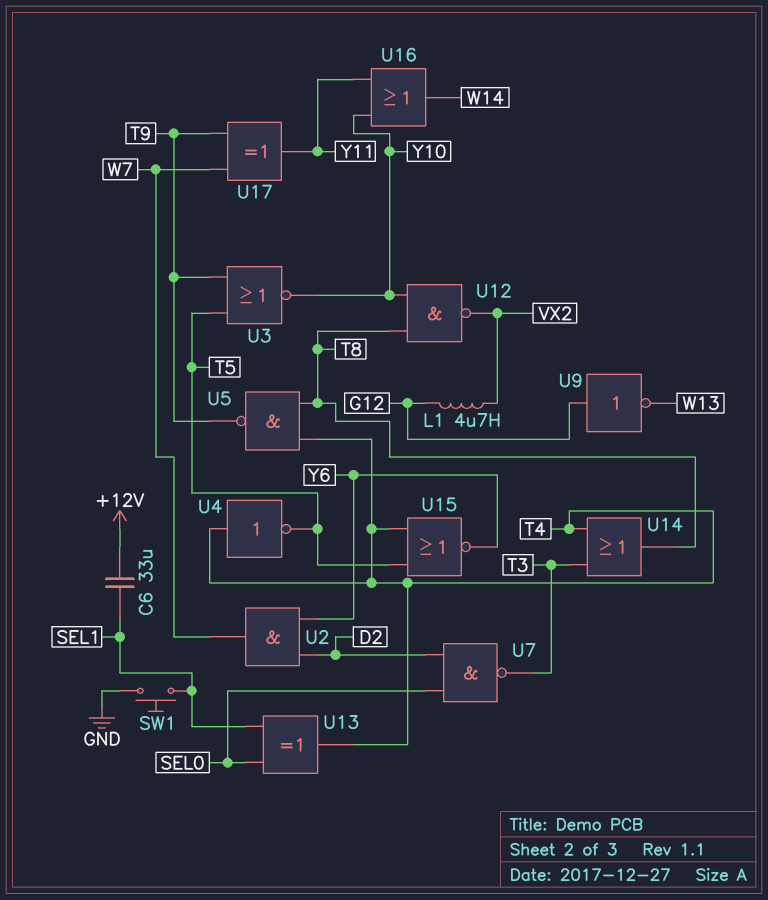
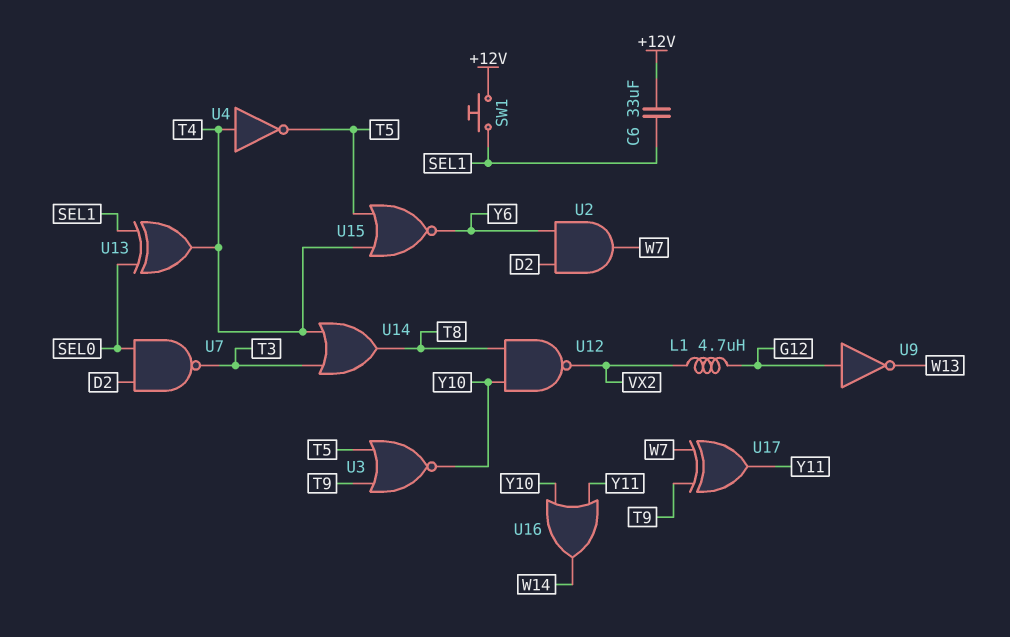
SW1: button (GND, SEL1) -> button (+12V, SEL1)
U5: NAND (in T4, in T8, out T9) -> none

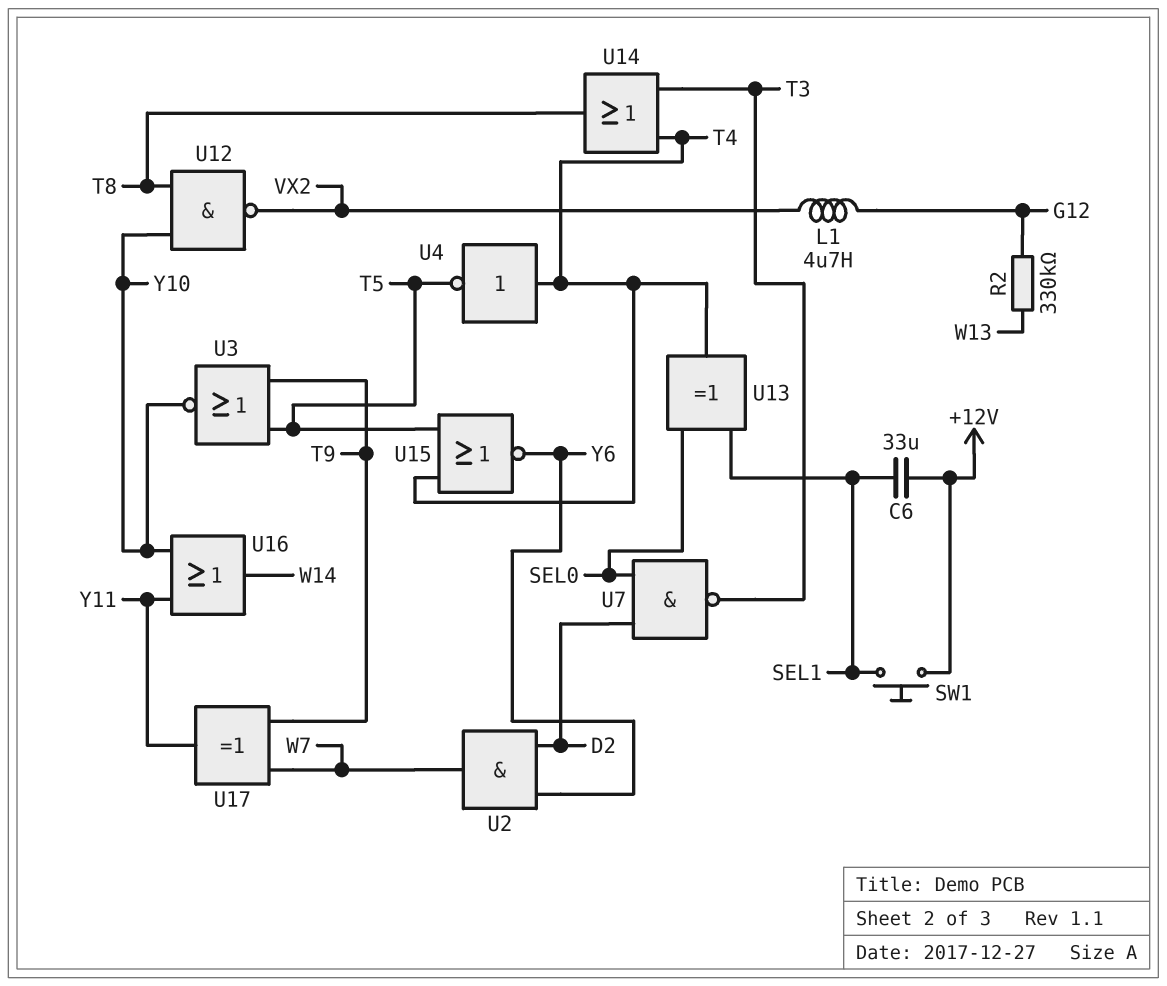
R2: none -> 330k (G12, W13)
U9: NOT (in G12, out W13) -> none

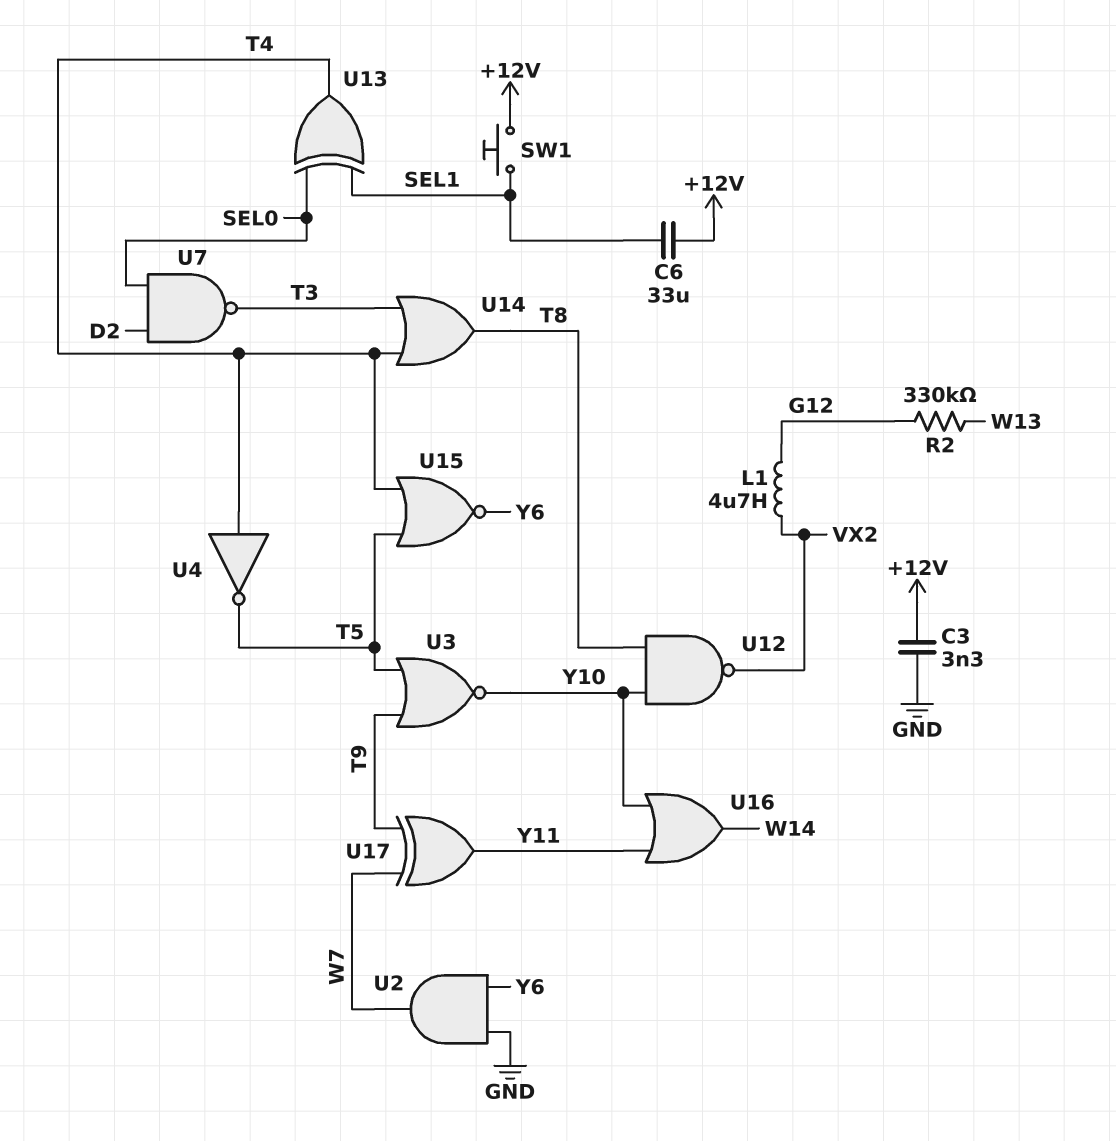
C3: none -> 3.3nF (+12V, GND)
U2: AND (in D2, in Y6, out W7) -> AND (in GND, in Y6, out W7)

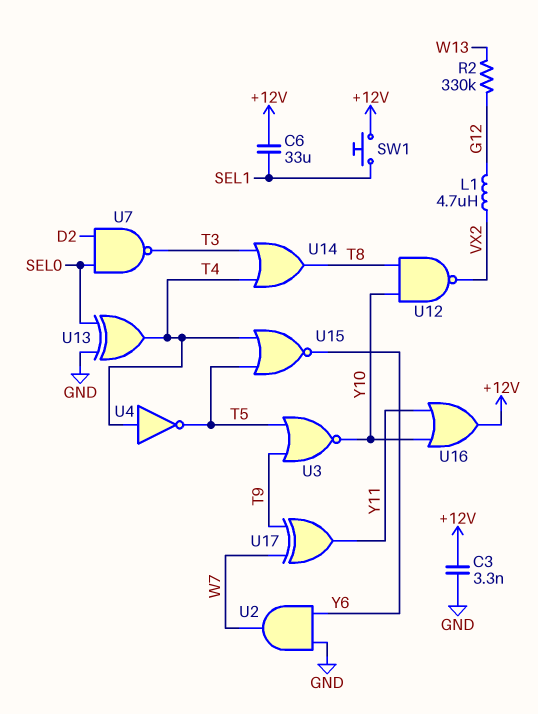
U13: XOR (in SEL0, in SEL1, out T4) -> XOR (in GND, in SEL0, out T4)
U16: OR (in Y10, in Y11, out W14) -> OR (in Y10, in Y11, out +12V)

